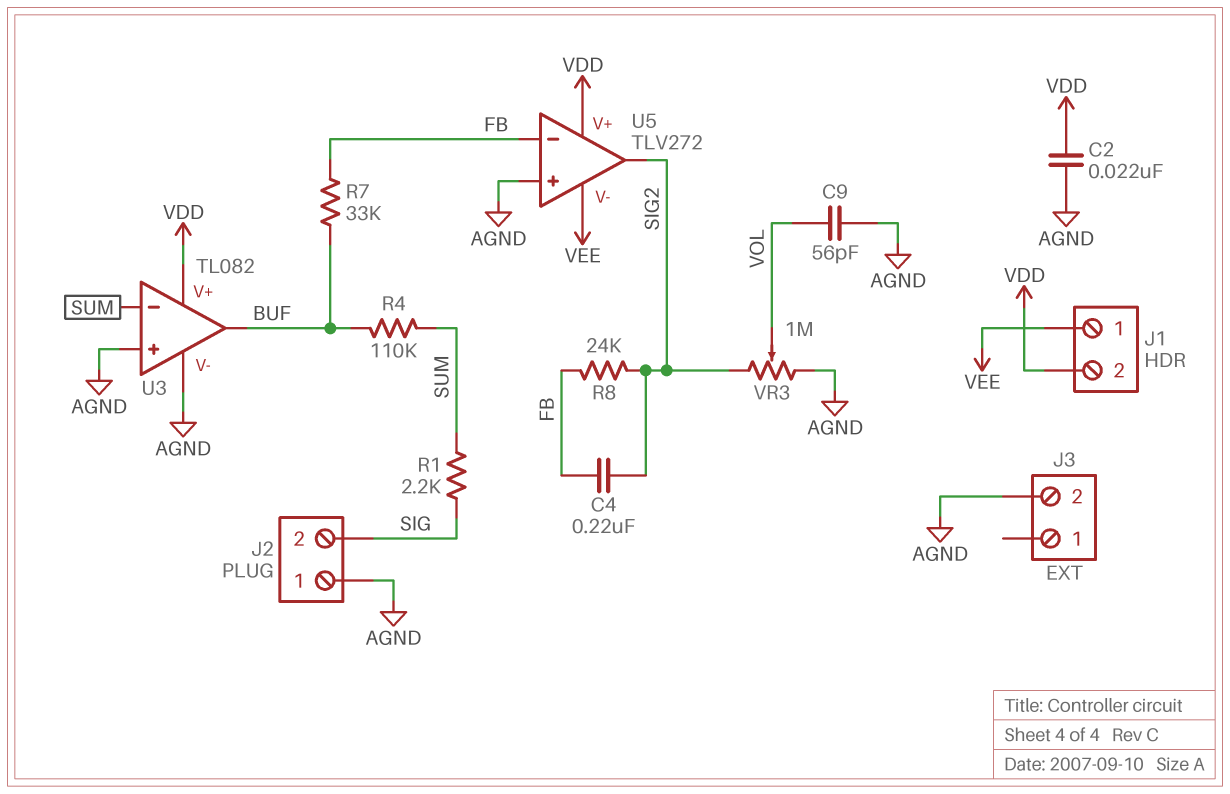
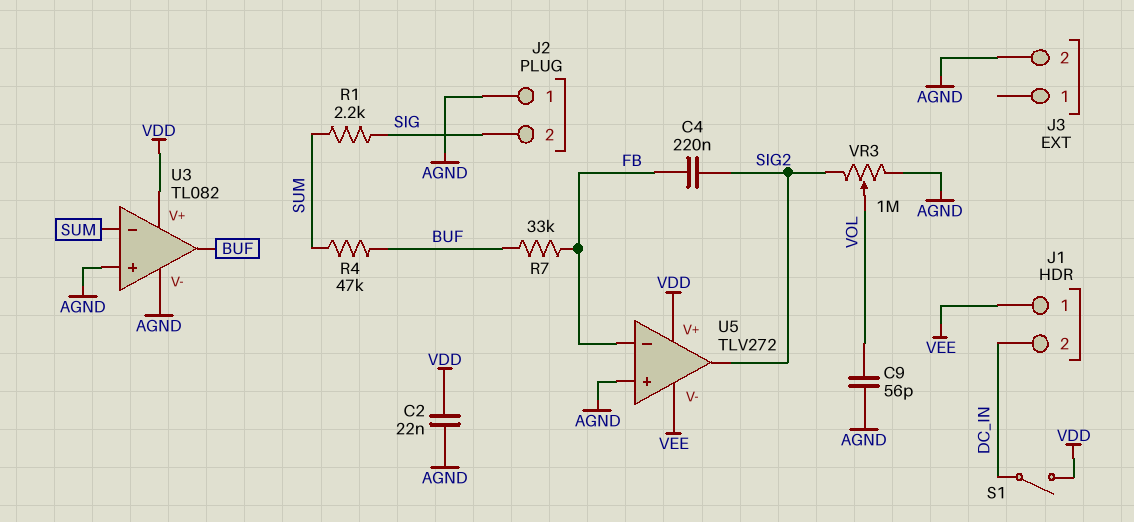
J1 pin 2: VDD -> DC_IN
R4: 110k (BUF, SUM) -> 47k (BUF, SUM)
R8: 24k (FB, SIG2) -> none
S1: none -> switch (DC_IN, VDD)

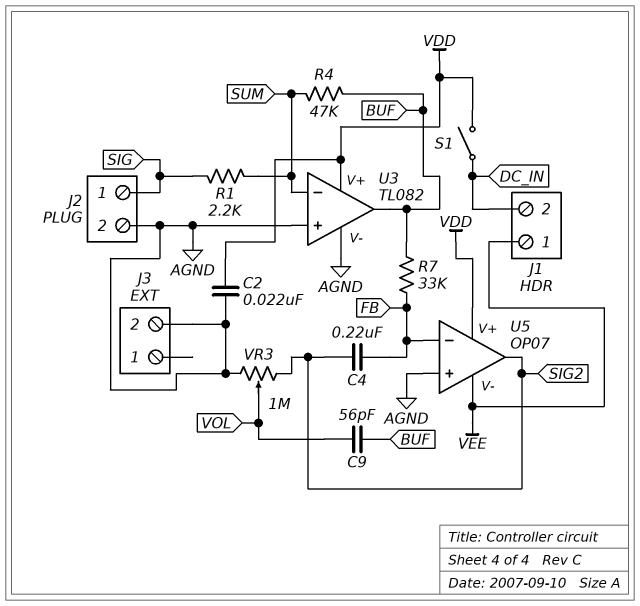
C9: 56pF (AGND, VOL) -> 56pF (BUF, VOL)
J2 pin 1: AGND -> SIG
J2 pin 2: SIG -> AGND
U5: TLV272 -> OP07

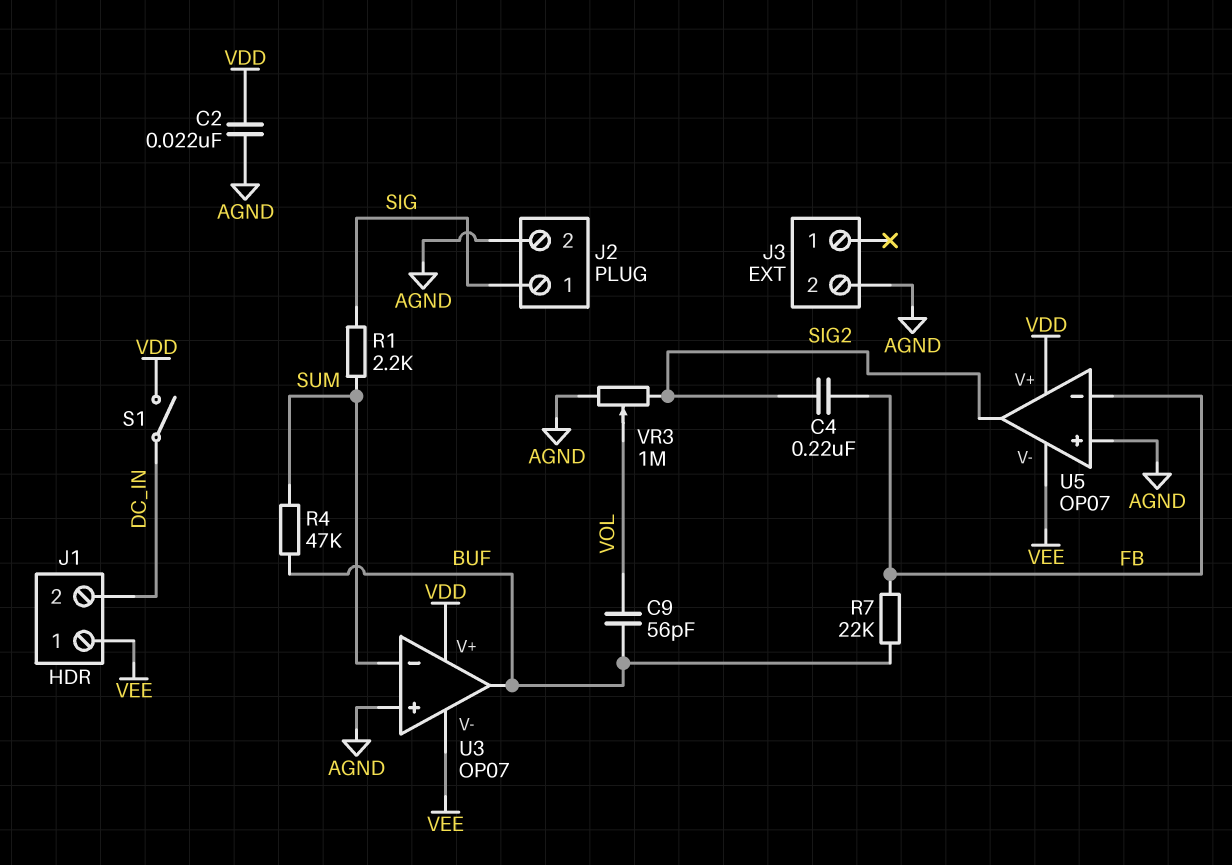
R7: 33k (BUF, FB) -> 22k (BUF, FB)
U3: TL082 -> OP07
U3 pin V-: AGND -> VEE

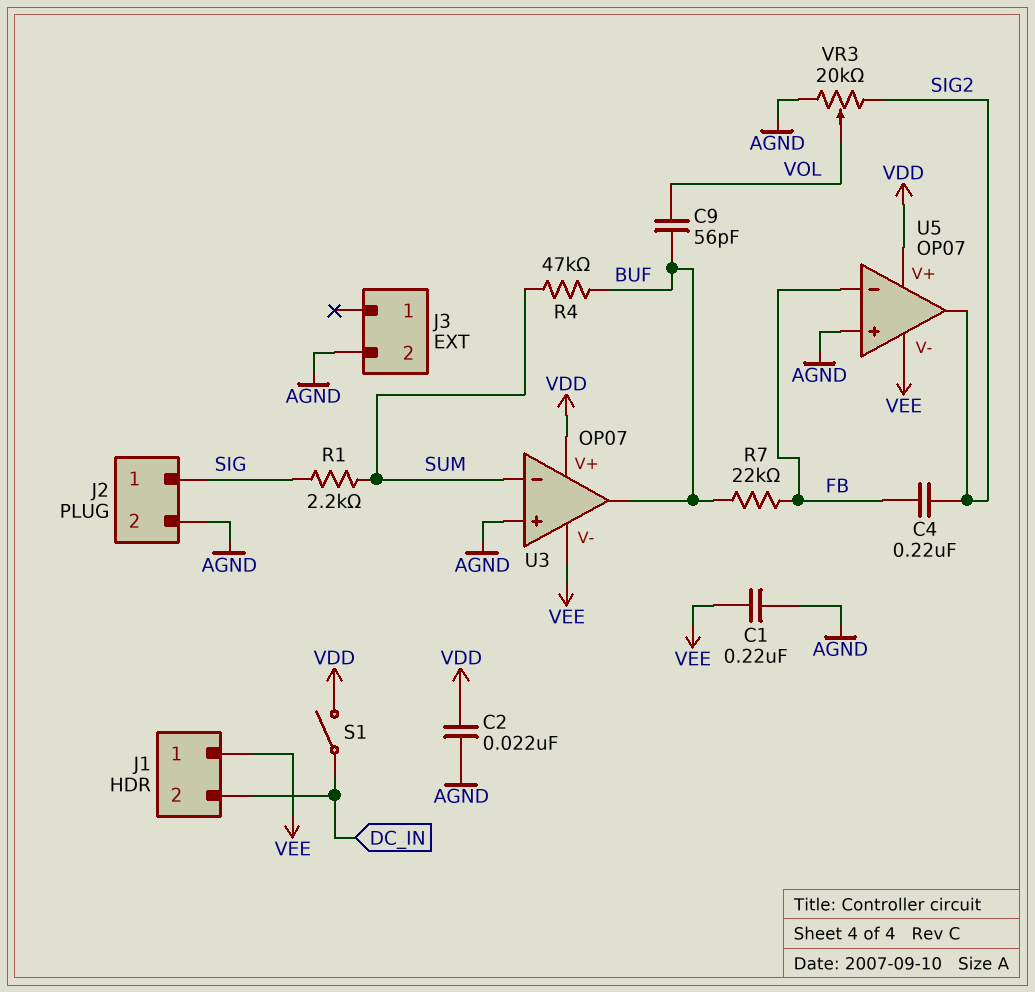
C1: none -> 220nF (AGND, VEE)
VR3: 1M (AGND, SIG2, wiper VOL) -> 20k (AGND, SIG2, wiper VOL)

